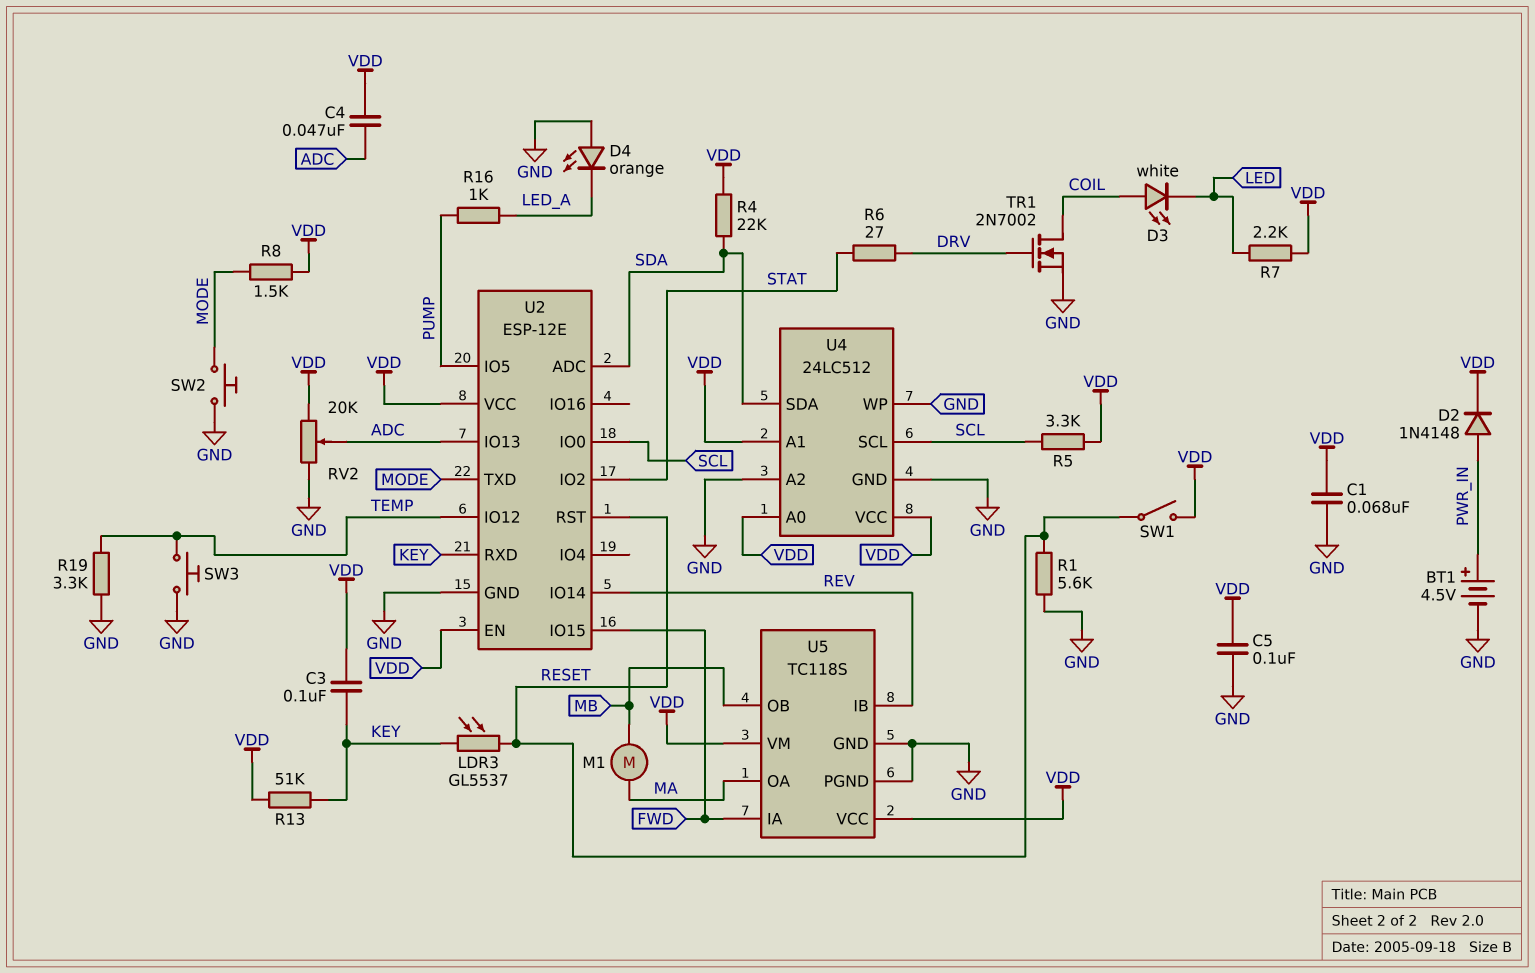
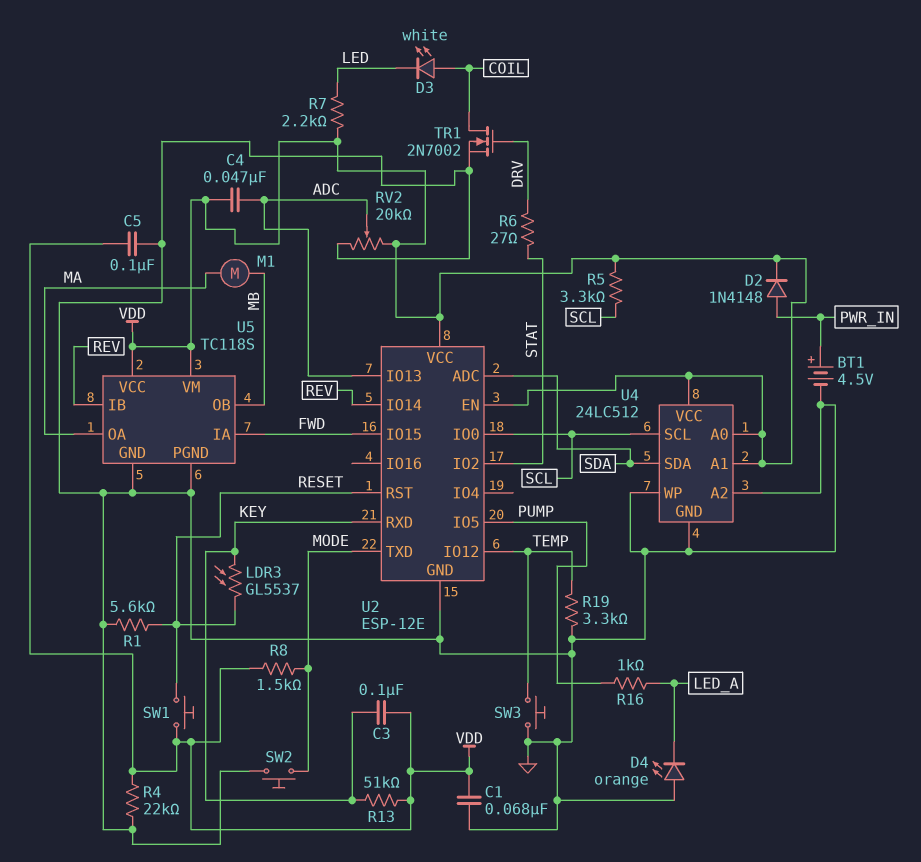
R4: 22k (SDA, VDD) -> 22k (GND, VDD)
SW1: switch (RESET, VDD) -> button (RESET, VDD)

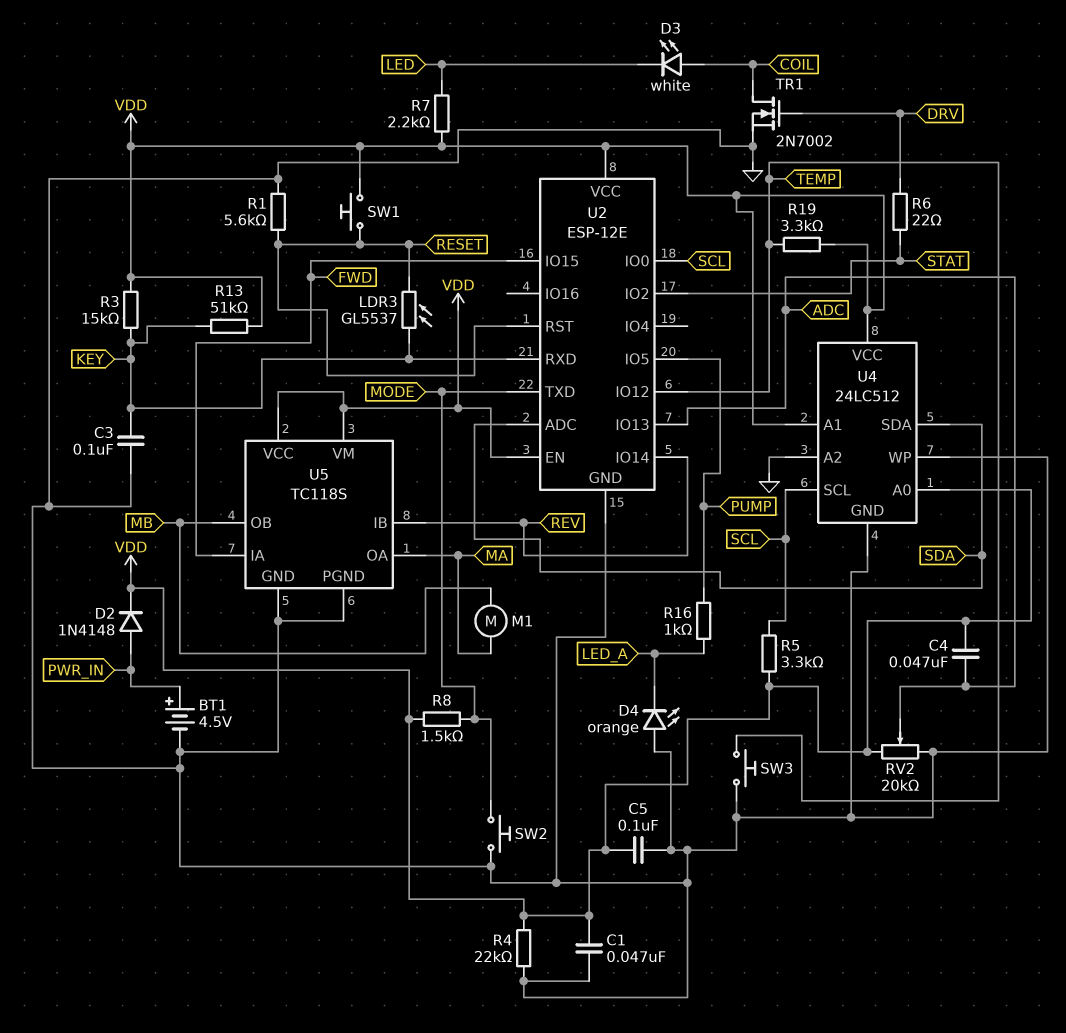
C1: 68nF (GND, VDD) -> 47nF (GND, VDD)
C3: 100nF (KEY, VDD) -> 100nF (GND, KEY)
R3: none -> 15k (KEY, VDD)
R6: 27 (DRV, STAT) -> 22 (DRV, STAT)
R19: 3.3k (GND, TEMP) -> 3.3k (TEMP, VDD)

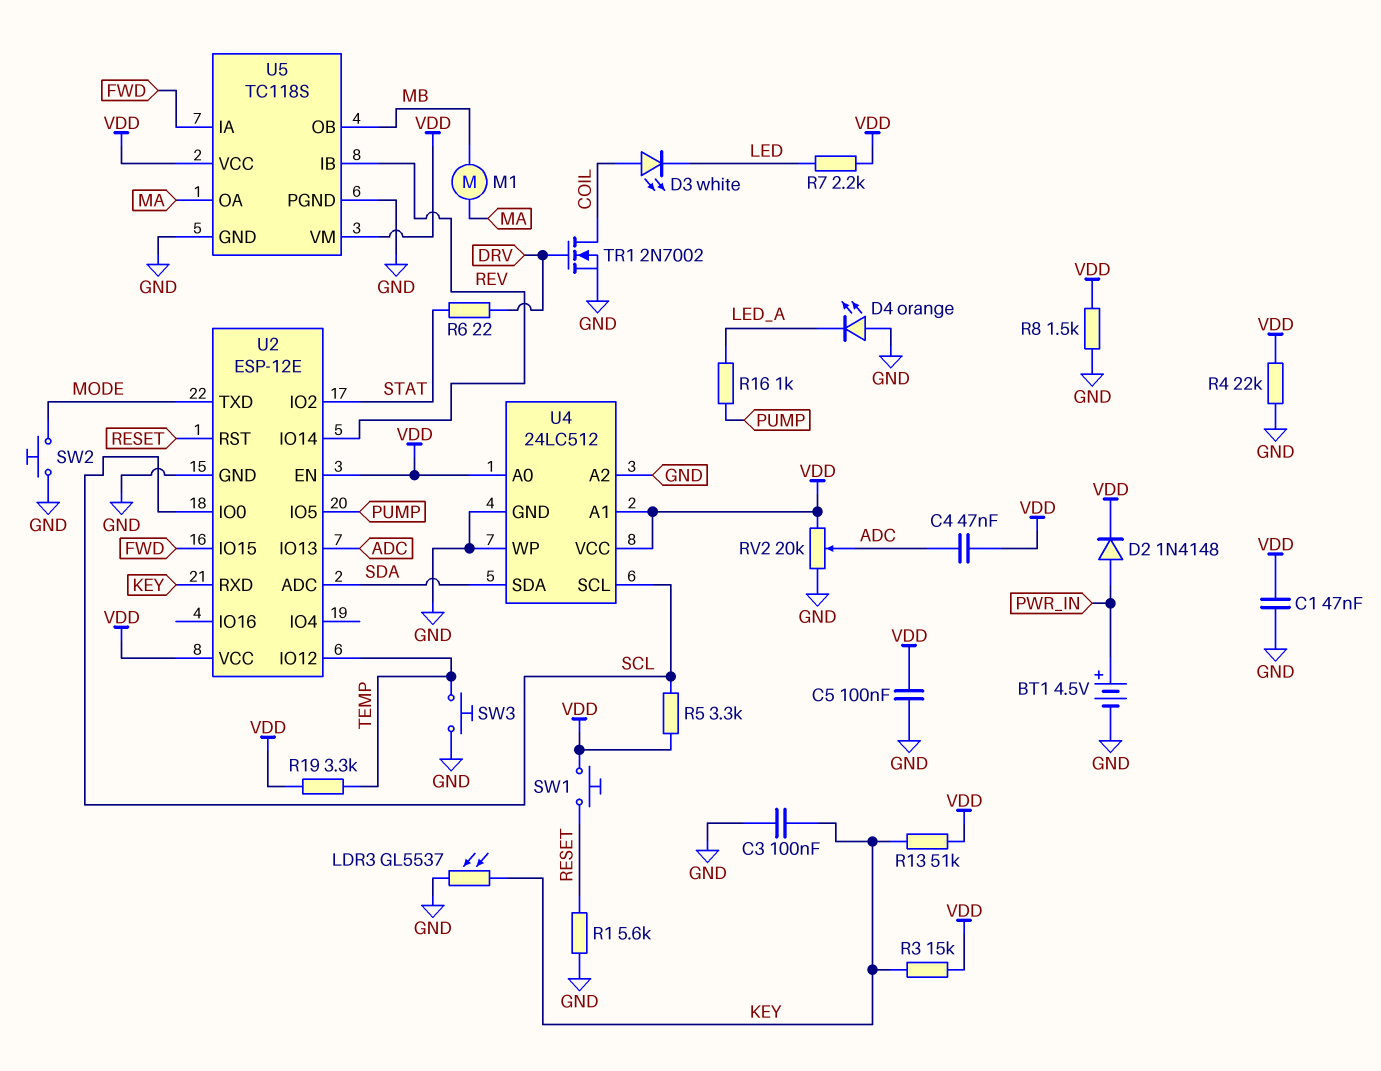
LDR3: GL5537 (KEY, RESET) -> GL5537 (GND, KEY)
R8: 1.5k (MODE, VDD) -> 1.5k (GND, VDD)

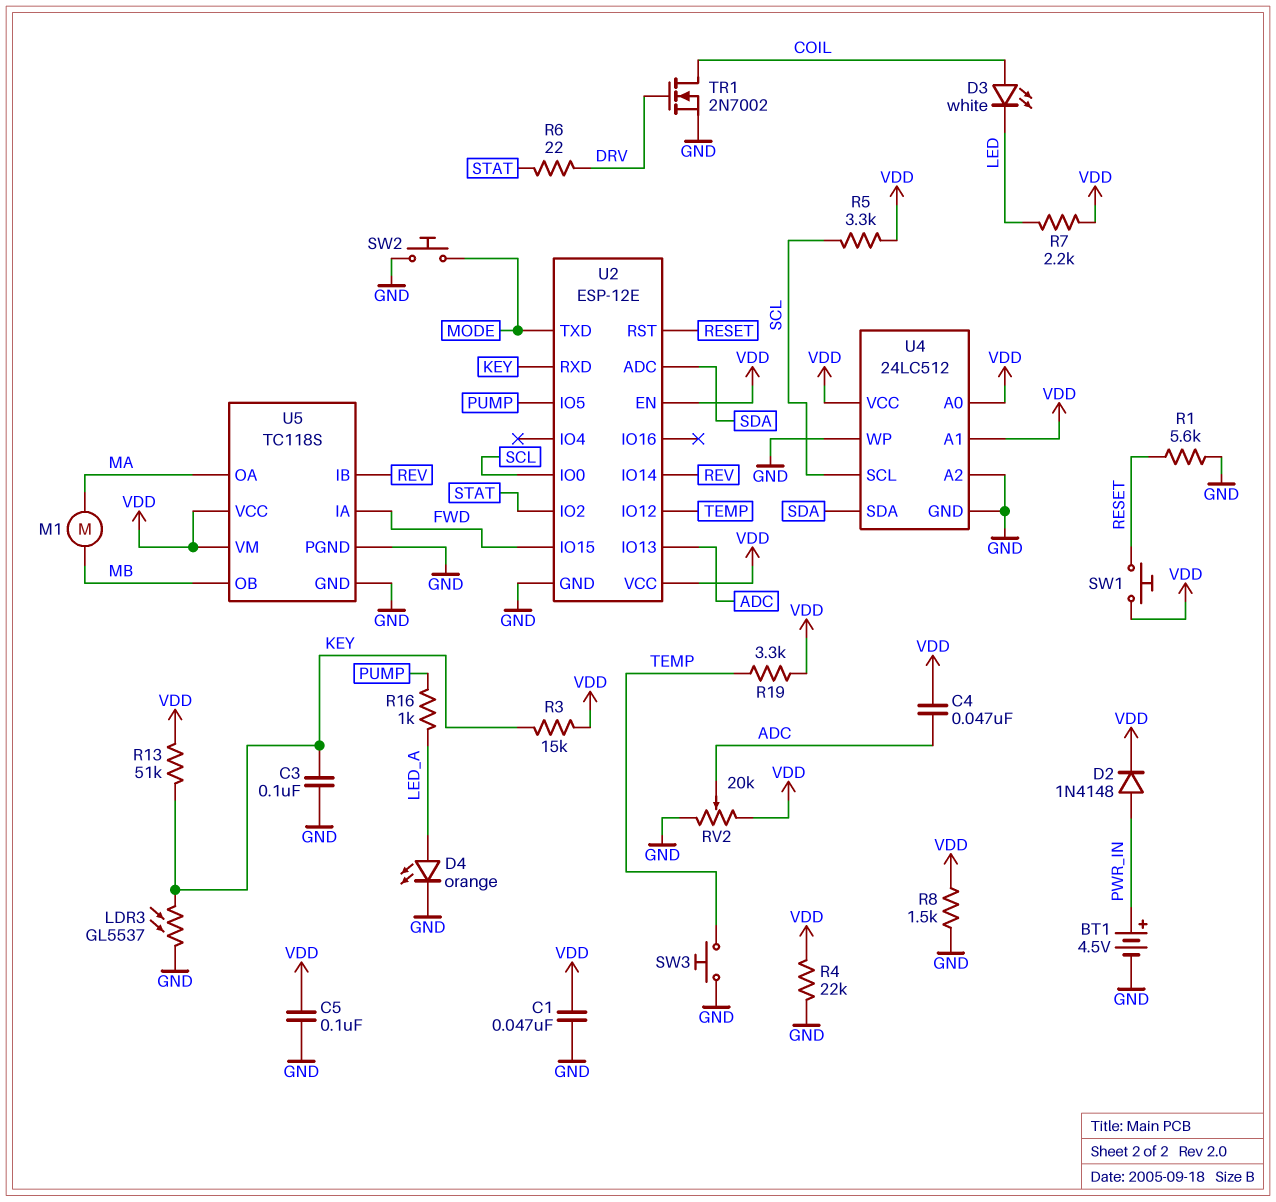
D4: LED orange (A GND, K LED_A) -> LED orange (A LED_A, K GND)

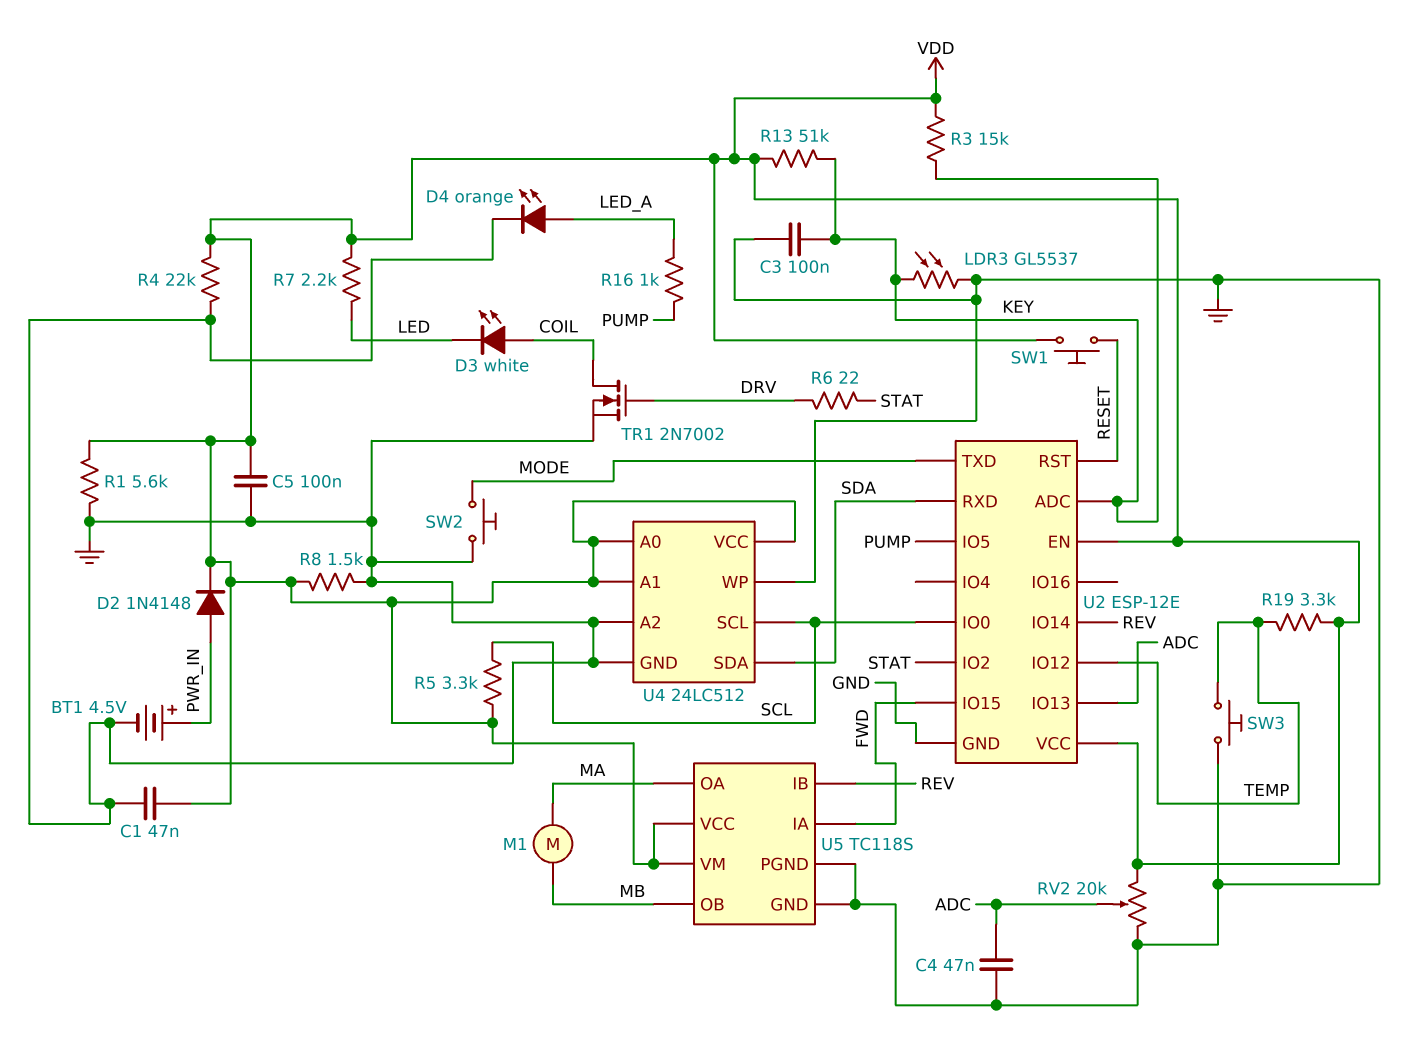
C4: 47nF (ADC, VDD) -> 47nF (ADC, GND)
R1: 5.6k (GND, RESET) -> 5.6k (GND, VDD)
U2 pin ADC: SDA -> KEY
U2 pin RXD: KEY -> SDA

